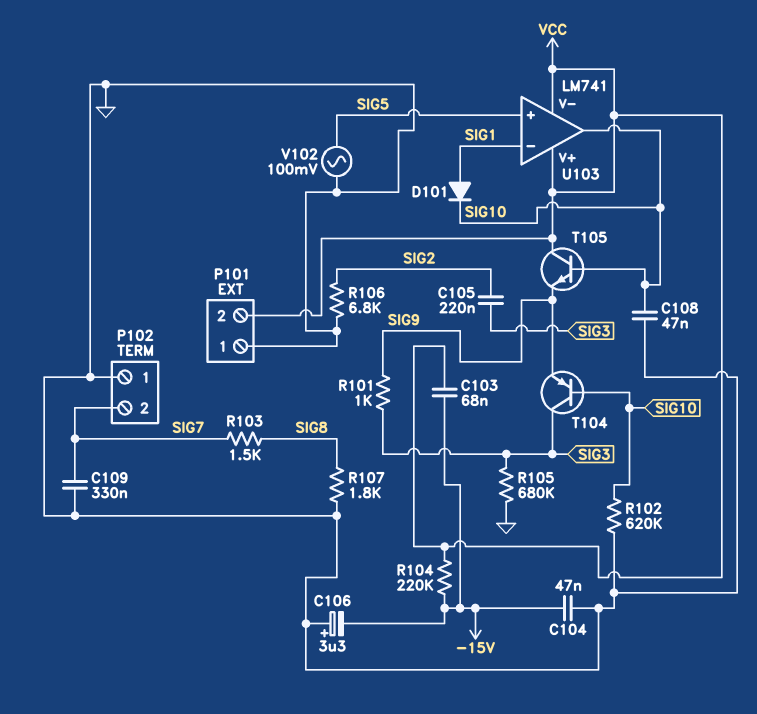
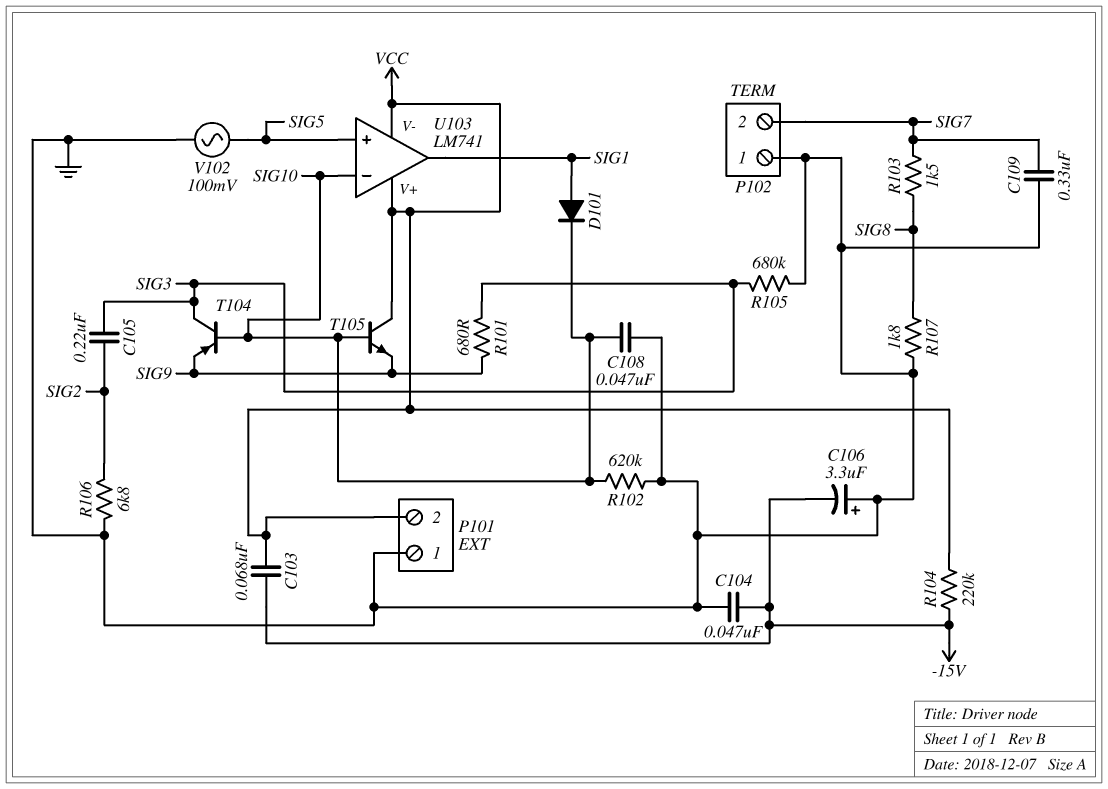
R101: 1k (SIG3, SIG9) -> 680 (SIG3, SIG9)
U103 pin in-: SIG1 -> SIG10
U103 pin out: SIG10 -> SIG1

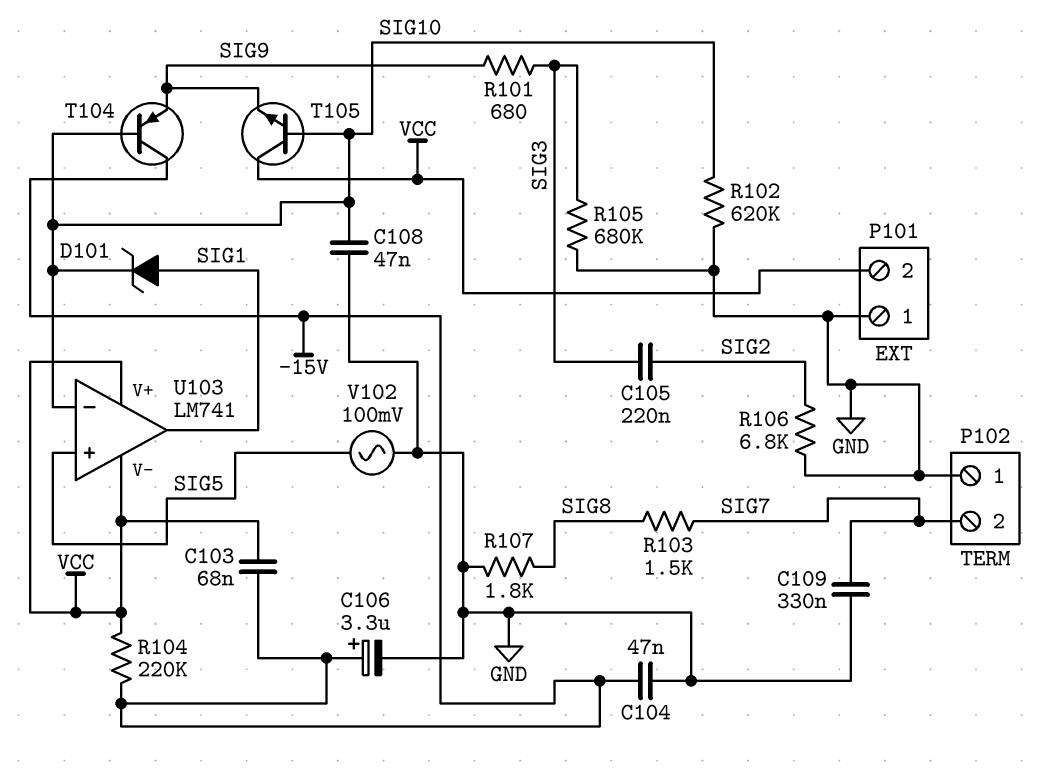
C106: 3.3uF (plus GND, minus -15V) -> 3.3uF (plus -15V, minus GND)
D101: diode (A SIG1, K SIG10) -> zener (A SIG1, K SIG10)
T104: PNP (B SIG10, C SIG3, E SIG9) -> PNP (B SIG10, C -15V, E SIG9)

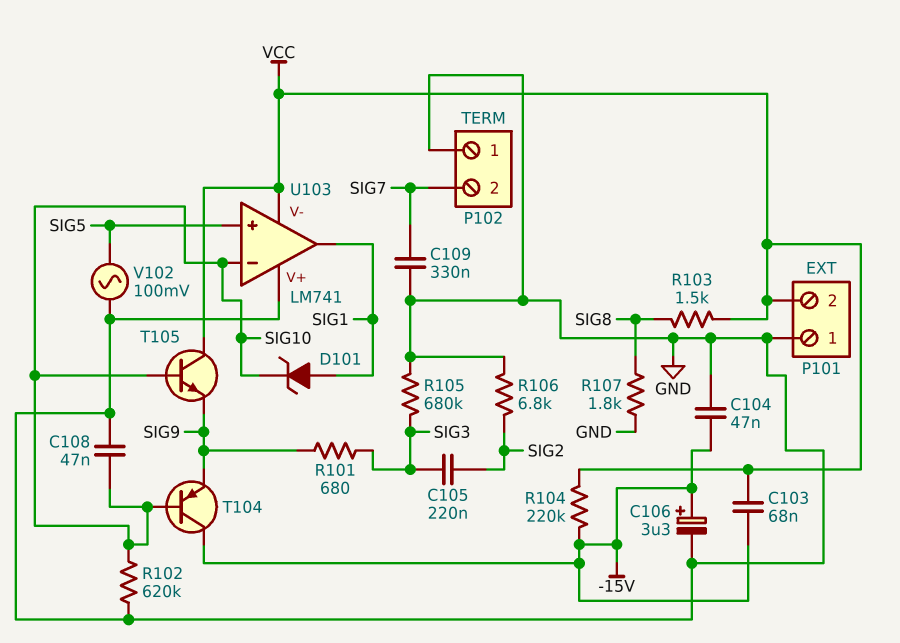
R103: 1.5k (SIG7, SIG8) -> 1.5k (SIG8, VCC)
U103 pin V+: VCC -> GND

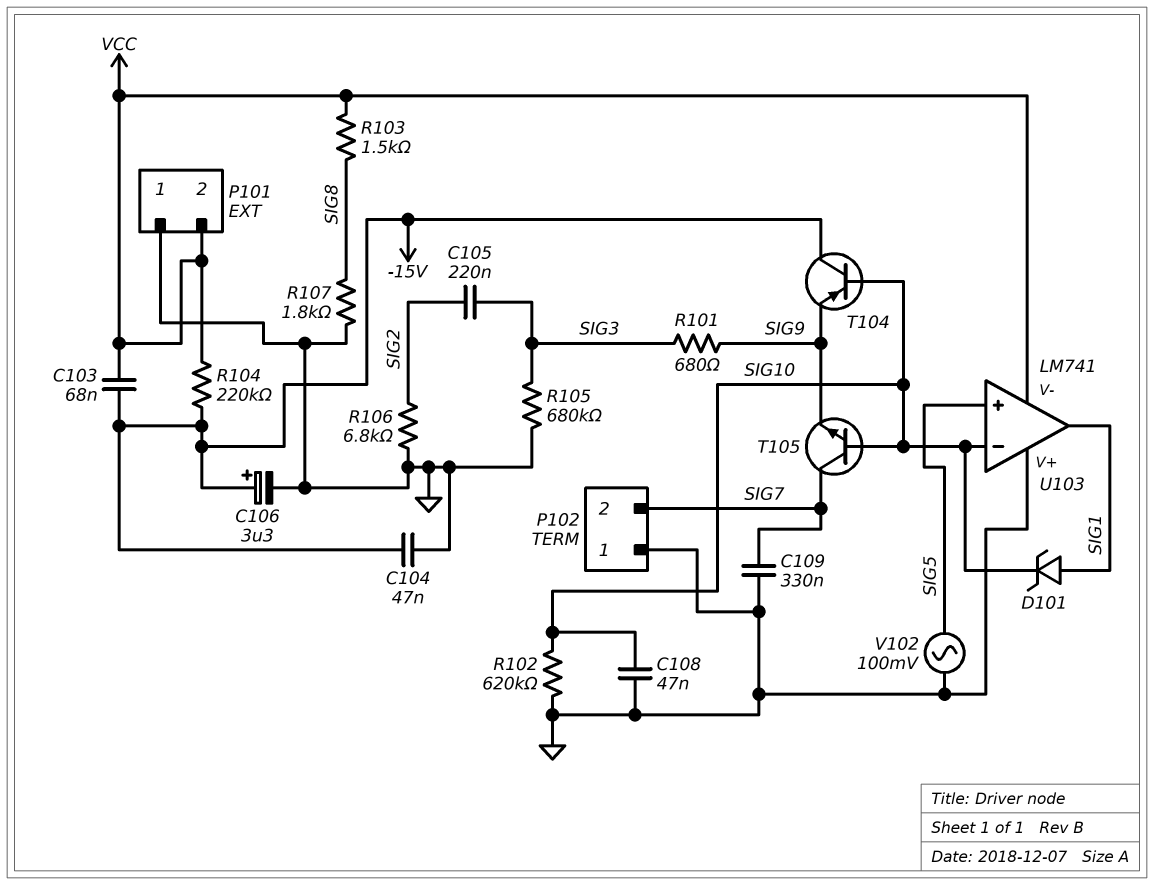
T105: NPN (B SIG10, C VCC, E SIG9) -> NPN (B SIG10, C SIG7, E SIG9)

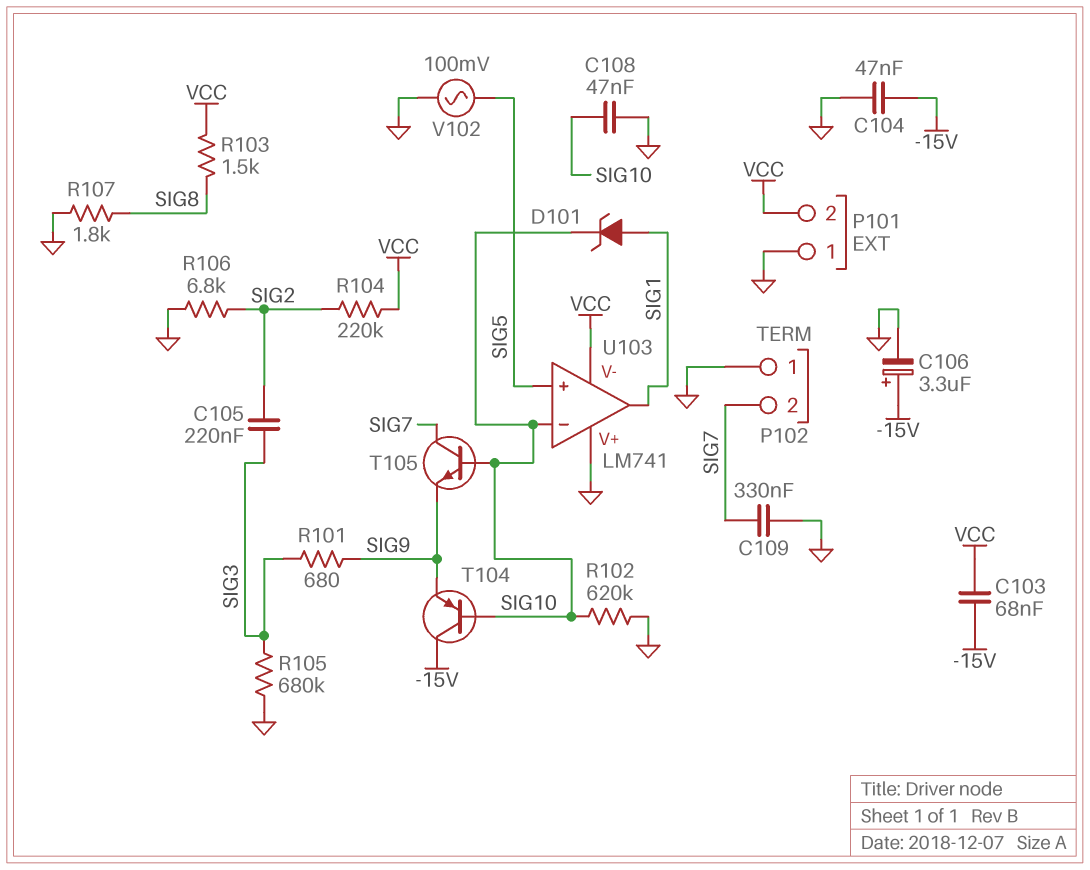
R104: 220k (-15V, VCC) -> 220k (SIG2, VCC)

